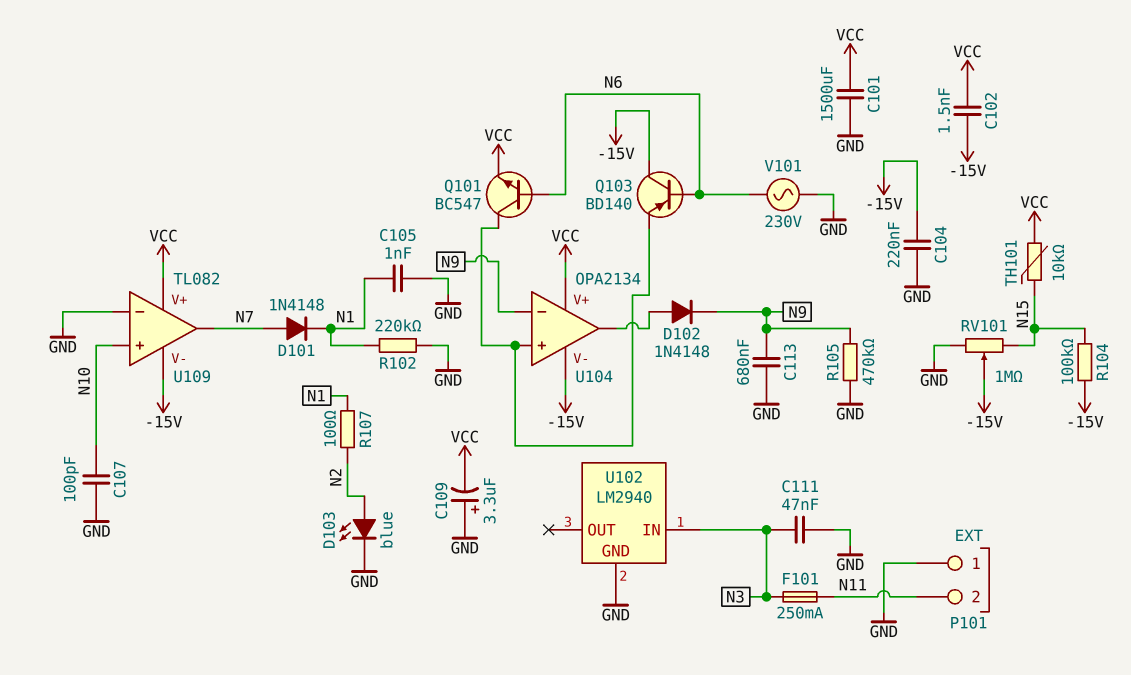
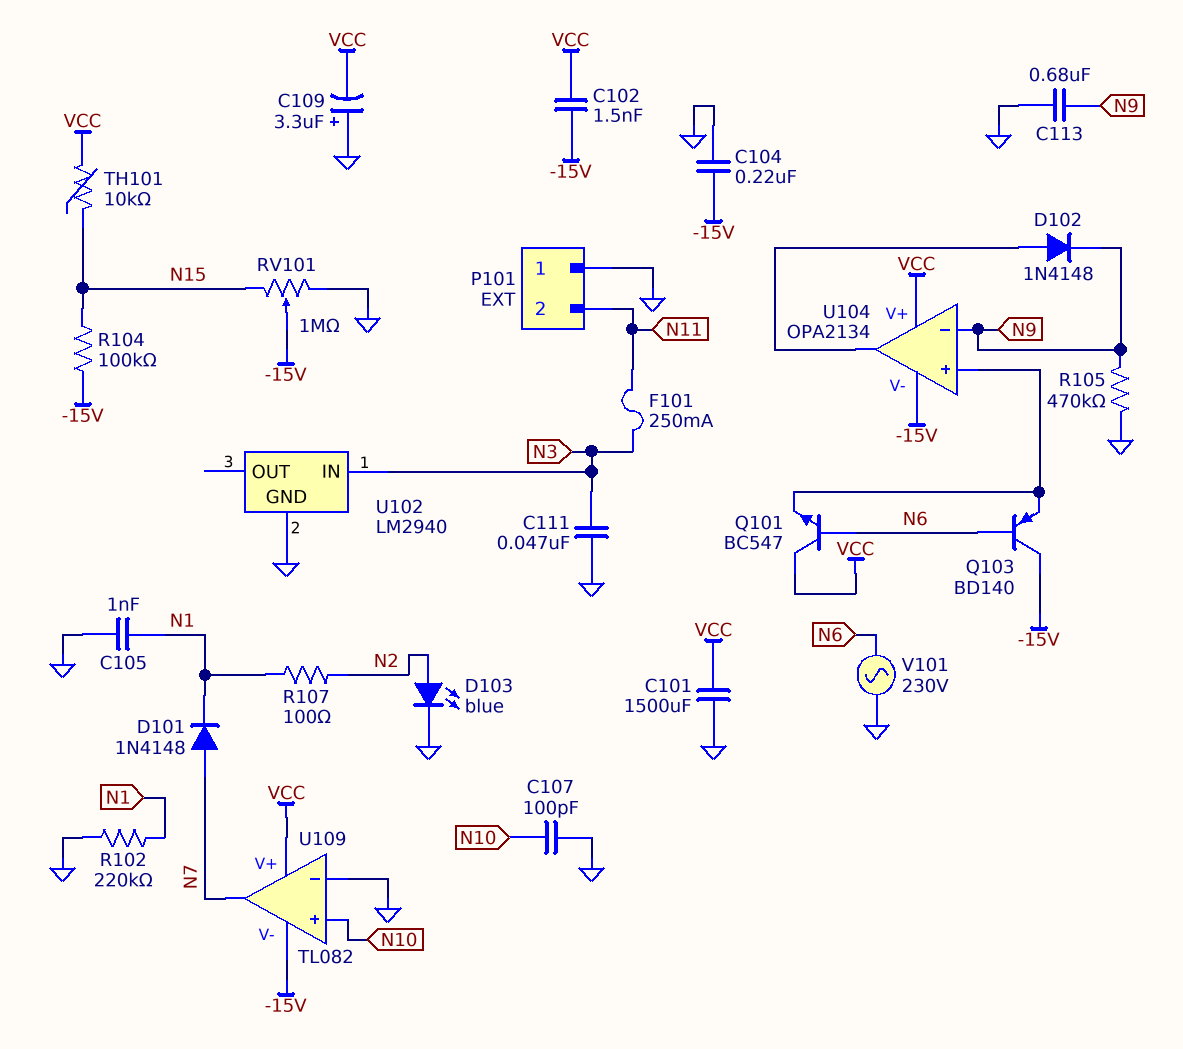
Q101: NPN BC547 (B N6, C U104/in+, E VCC) -> NPN BC547 (B N6, C VCC, E U104/in+)

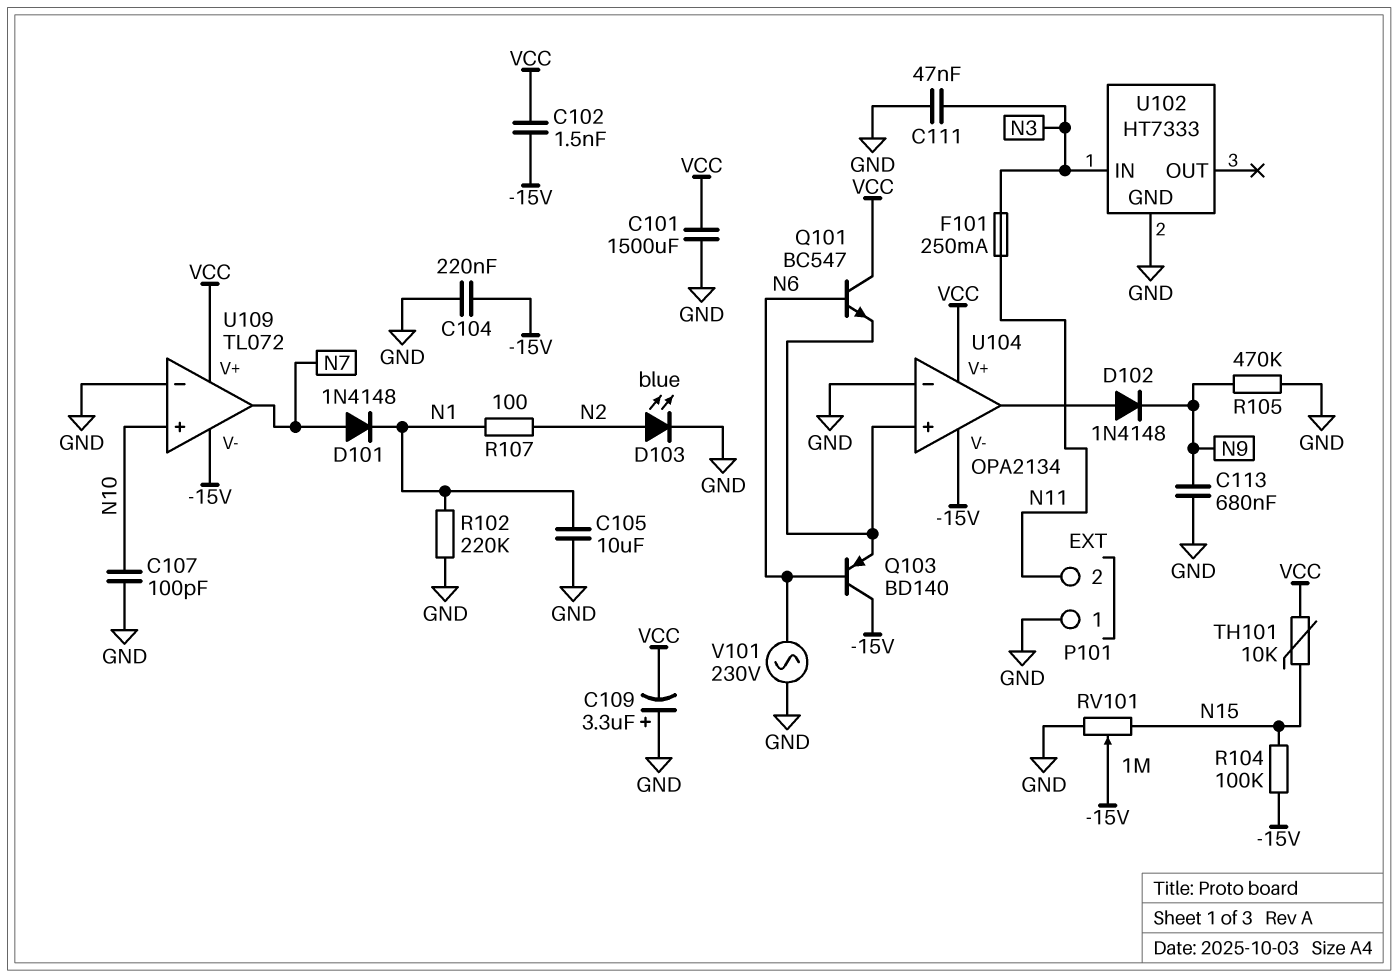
C105: 1nF (GND, N1) -> 10uF (GND, N1)
U102: LM2940 -> HT7333
U104 pin in-: N9 -> GND
U109: TL082 -> TL072

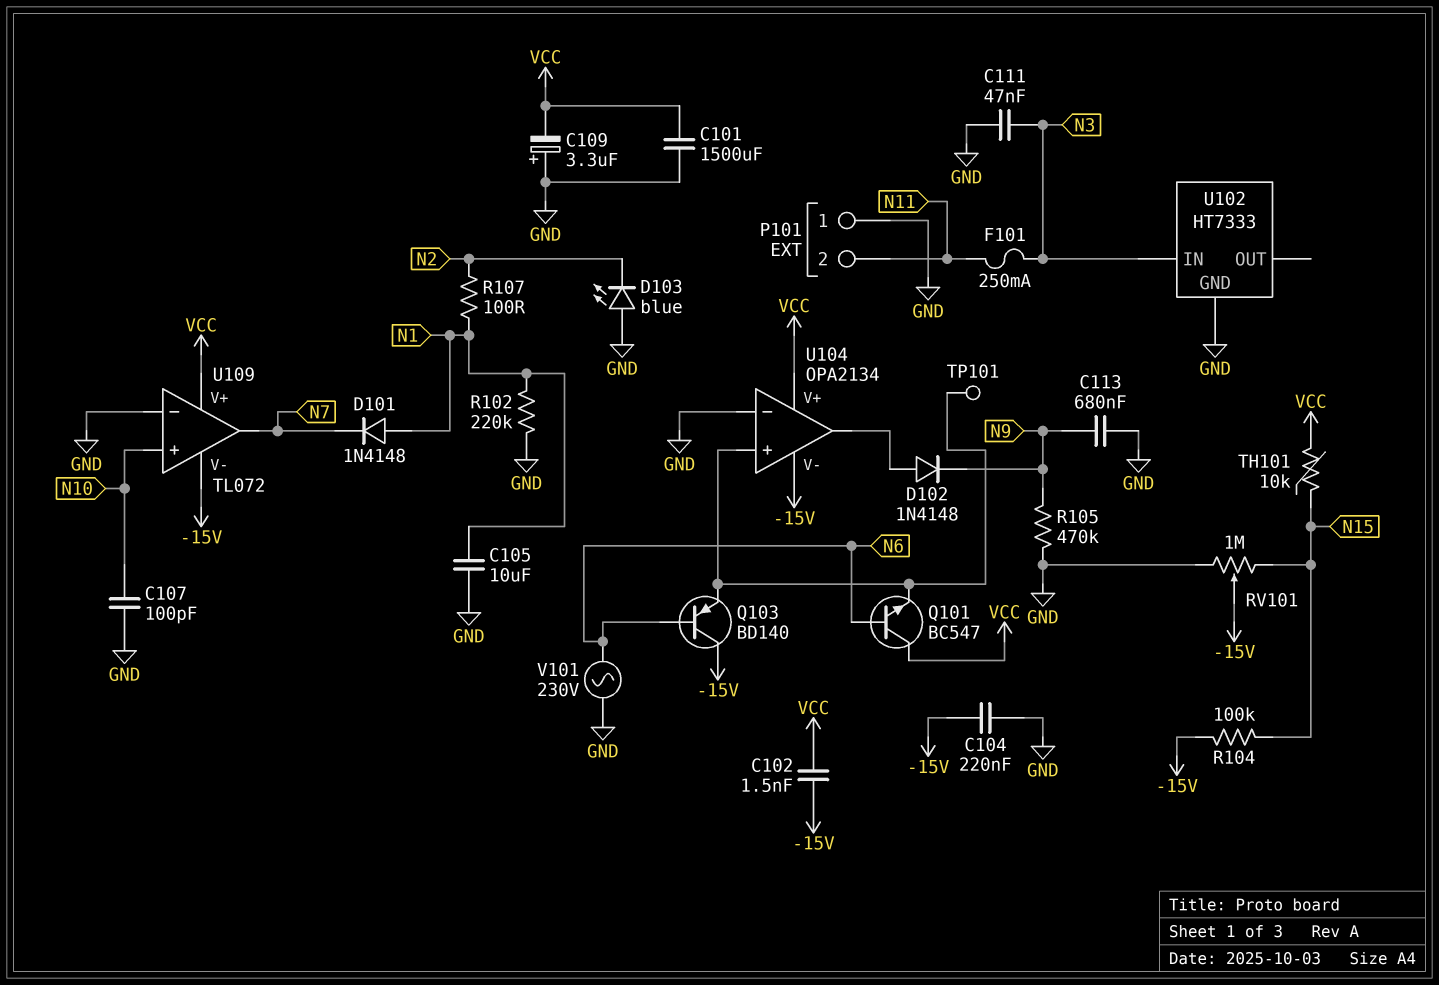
D101: diode 1N4148 (A N7, K N1) -> diode 1N4148 (A N1, K N7)
D103: LED blue (A N2, K GND) -> LED blue (A GND, K N2)
TP101: none -> test point (U104/in+)

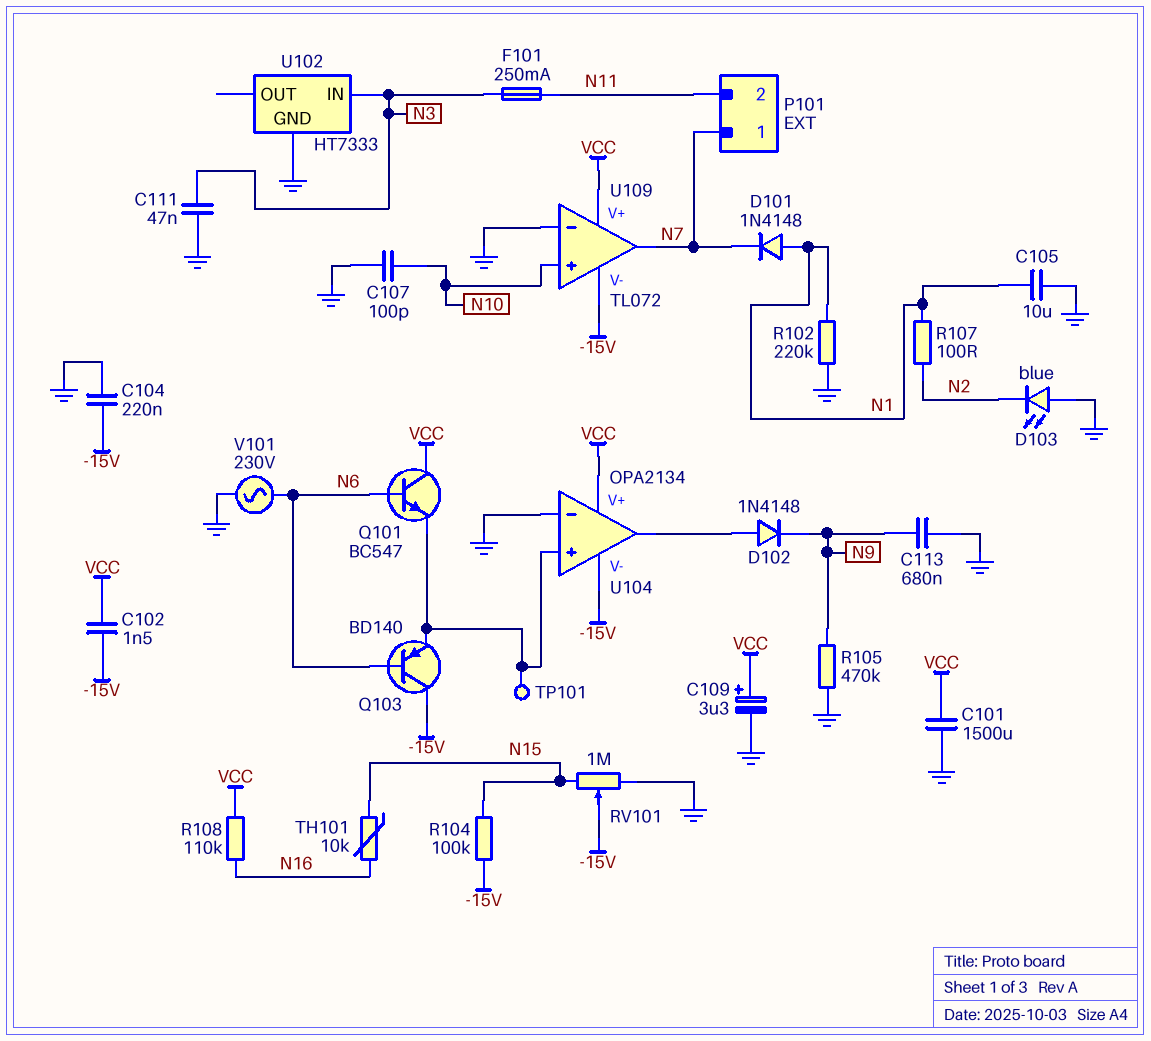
C109: 3.3uF (plus GND, minus VCC) -> 3.3uF (plus VCC, minus GND)
P101 pin 1: GND -> N7
R108: none -> 110k (N16, VCC)
TH101: 10k (N15, VCC) -> 10k (N15, N16)

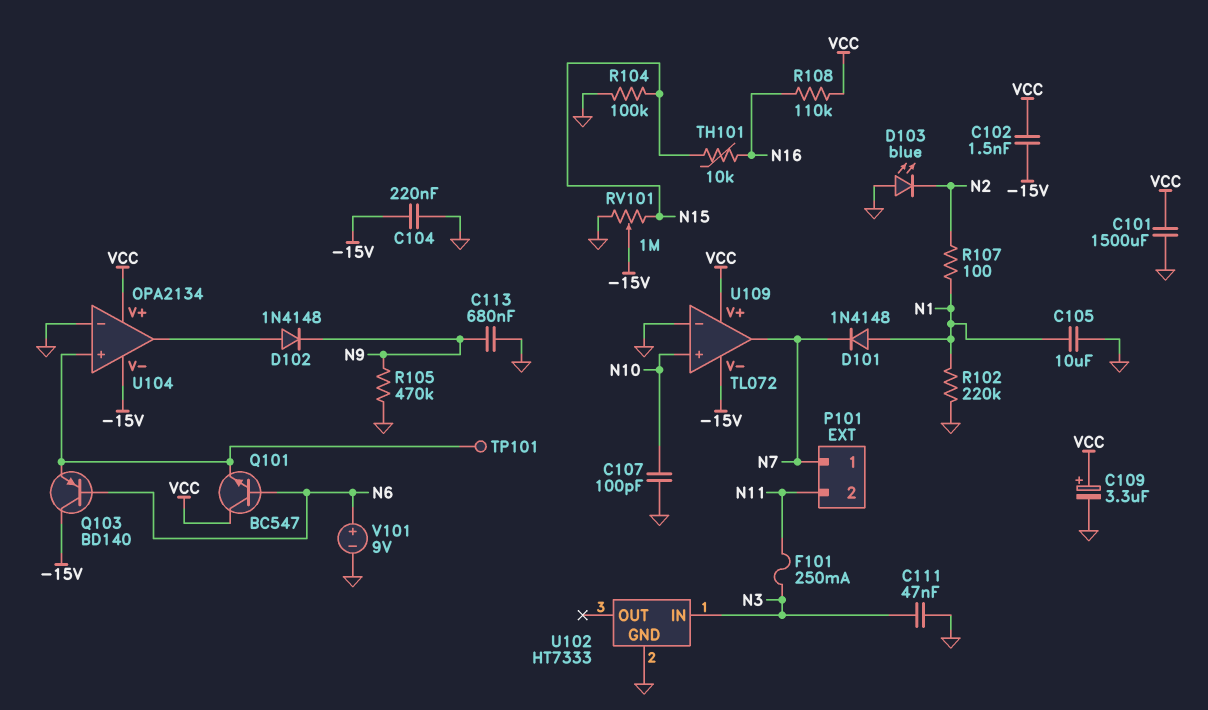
R104: 100k (-15V, N15) -> 100k (GND, N15)
V101: AC 230V (GND, N6) -> 9V (plus N6, minus GND)

